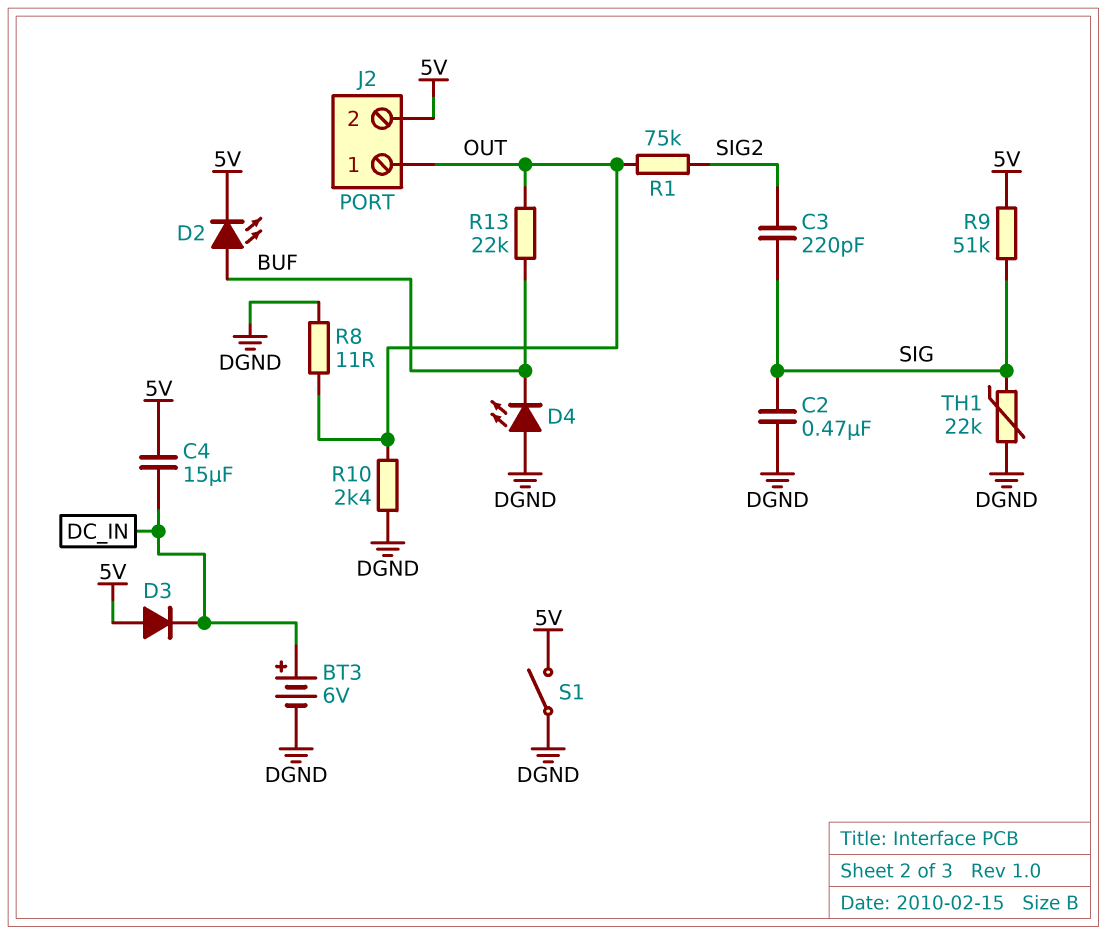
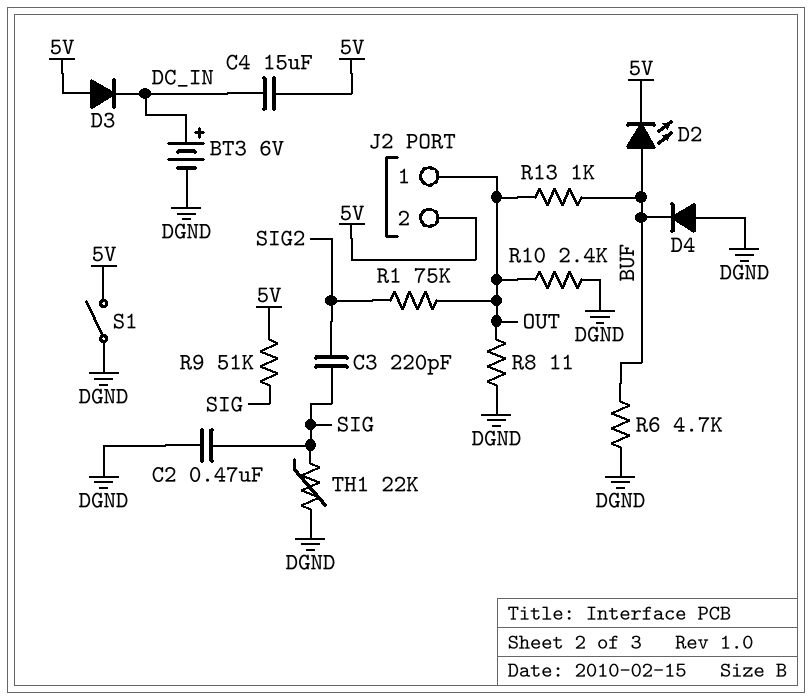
D4: LED (A DGND, K BUF) -> diode (A DGND, K BUF)
R6: none -> 4.7k (BUF, DGND)
R13: 22k (BUF, OUT) -> 1k (BUF, OUT)

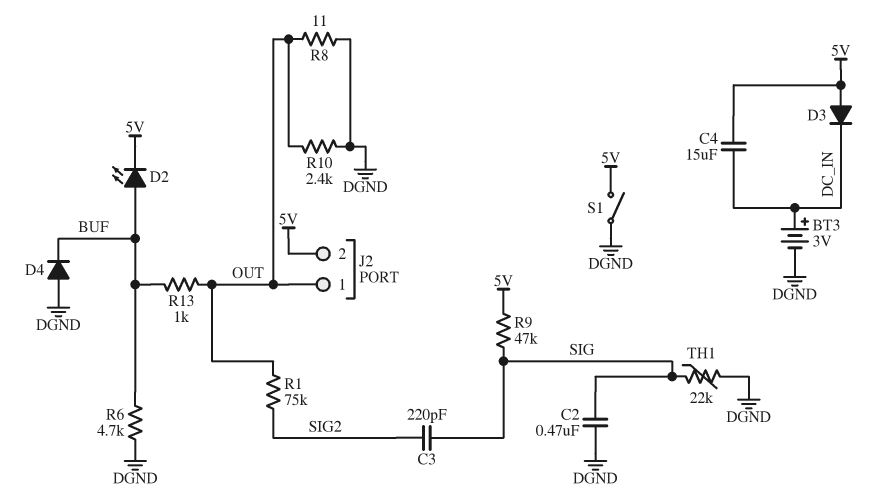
BT3: 6V (plus DC_IN, minus DGND) -> 3V (plus DC_IN, minus DGND)
R9: 51k (5V, SIG) -> 47k (5V, SIG)

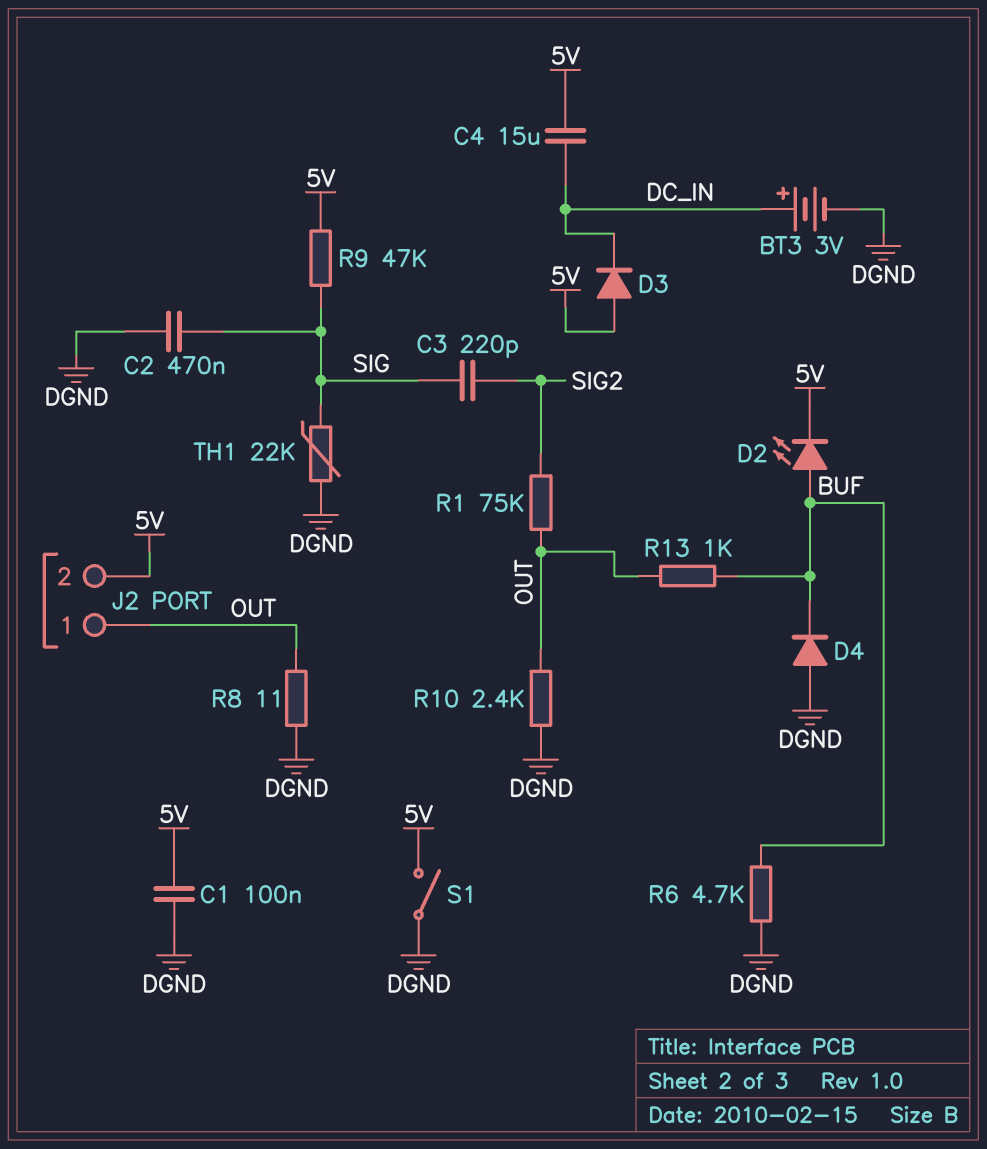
C1: none -> 100nF (5V, DGND)

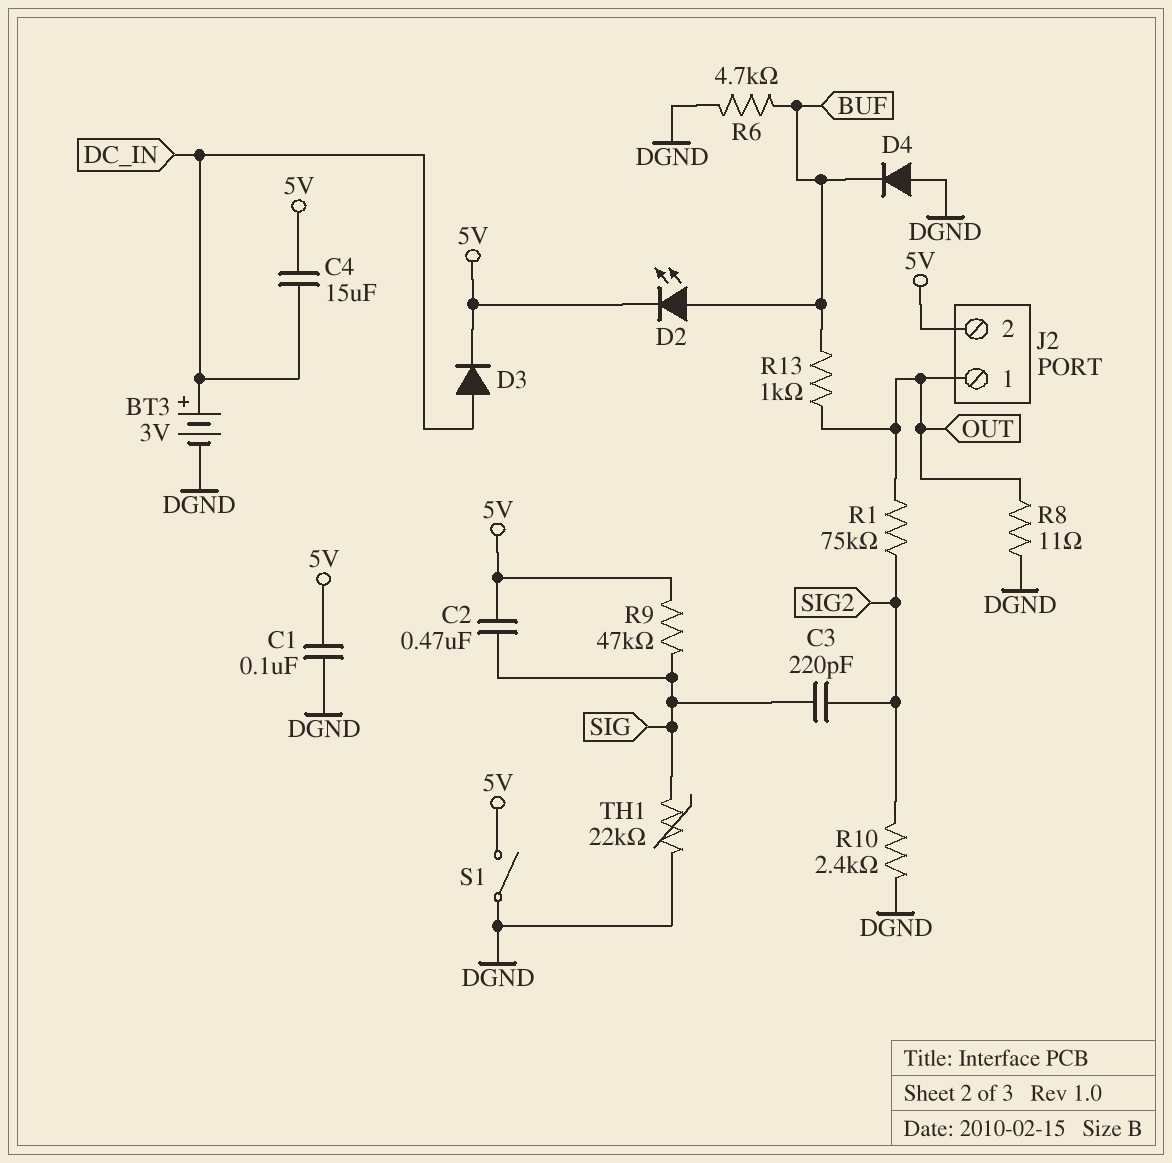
C2: 470nF (DGND, SIG) -> 470nF (5V, SIG)
D3: diode (A 5V, K DC_IN) -> diode (A DC_IN, K 5V)
R10: 2.4k (DGND, OUT) -> 2.4k (DGND, SIG2)

